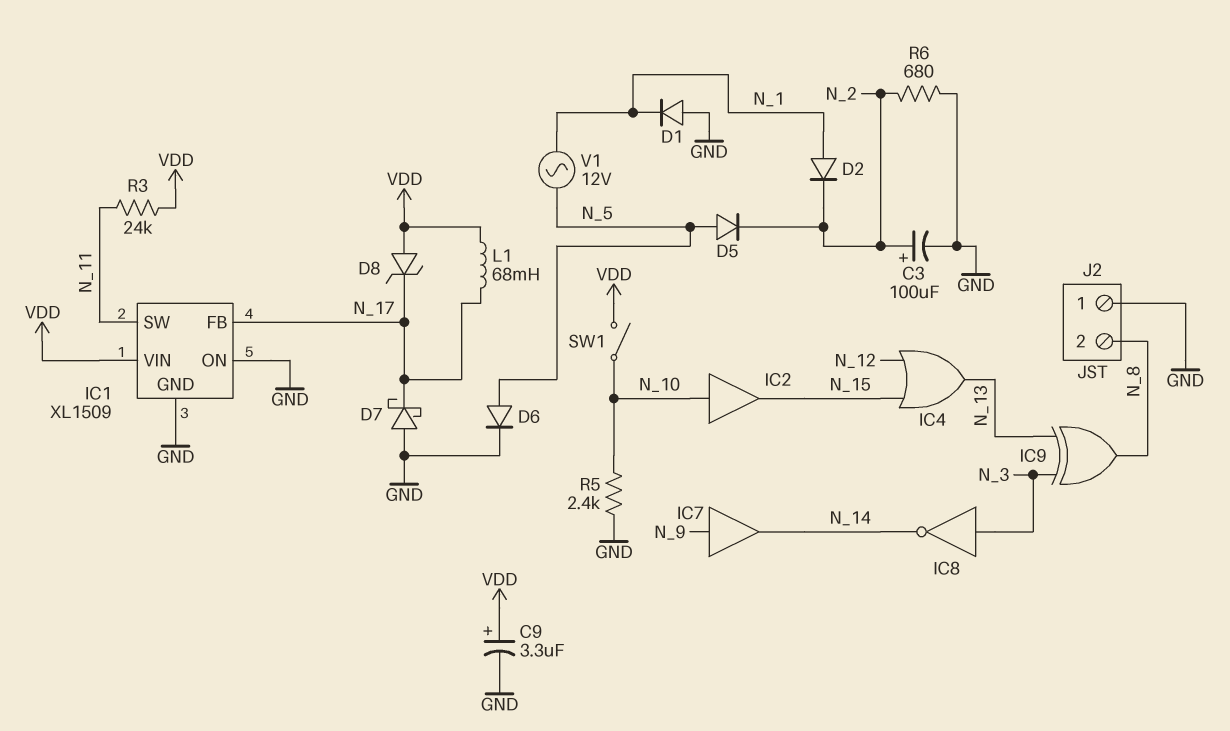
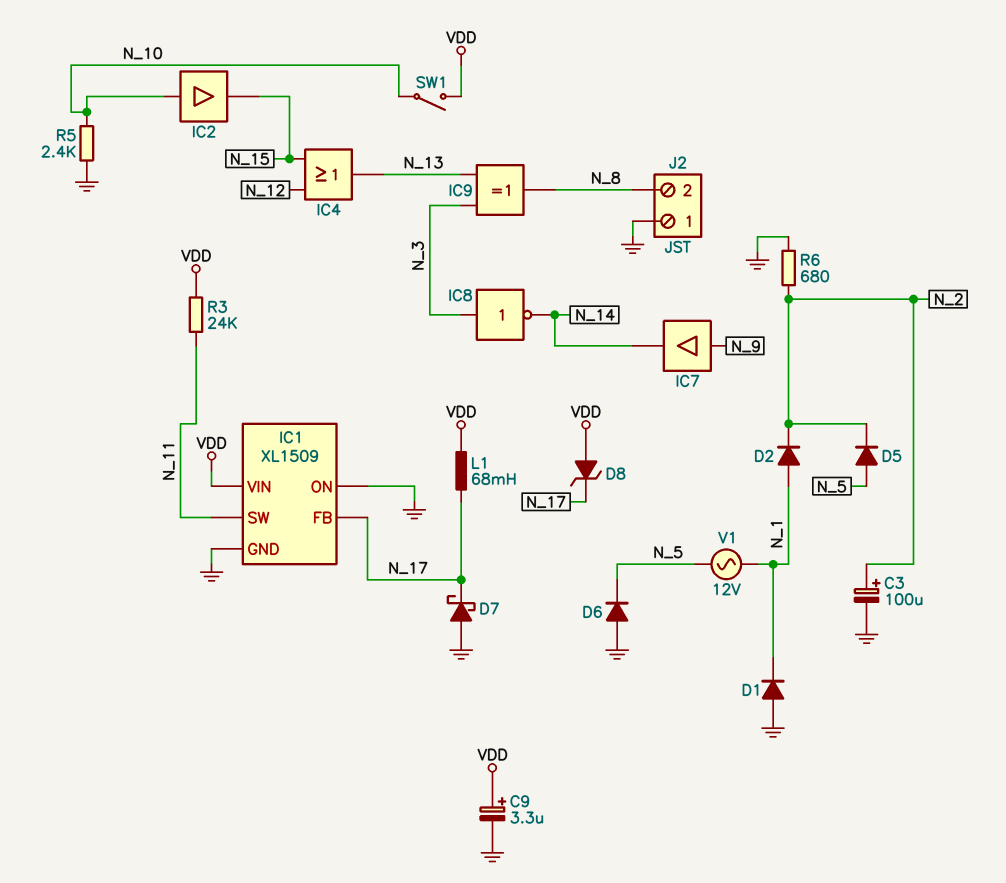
D6: diode (A N_5, K GND) -> diode (A GND, K N_5)

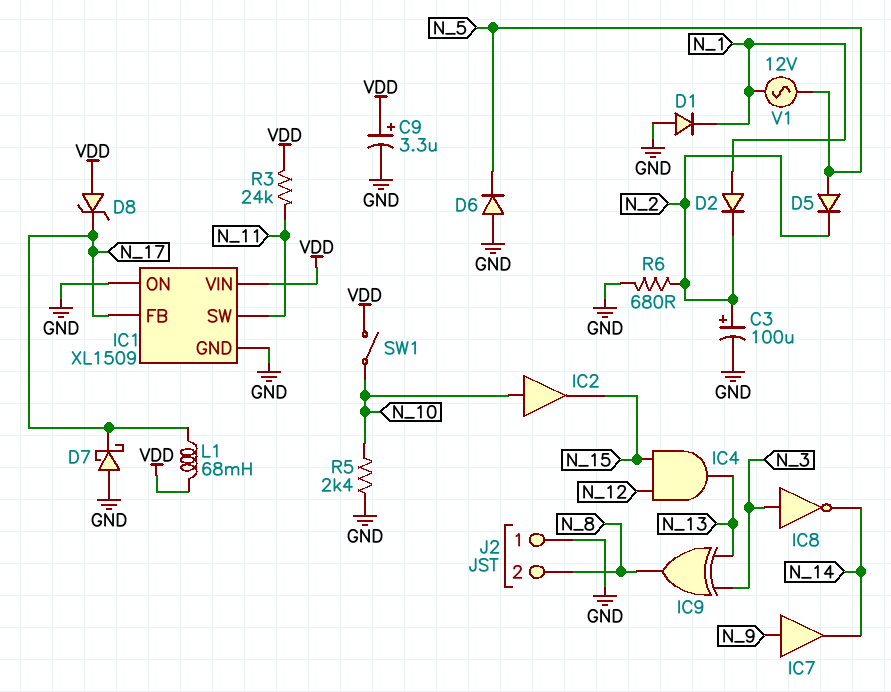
IC4: OR (in N_12, in N_15, out N_13) -> AND (in N_12, in N_15, out N_13)

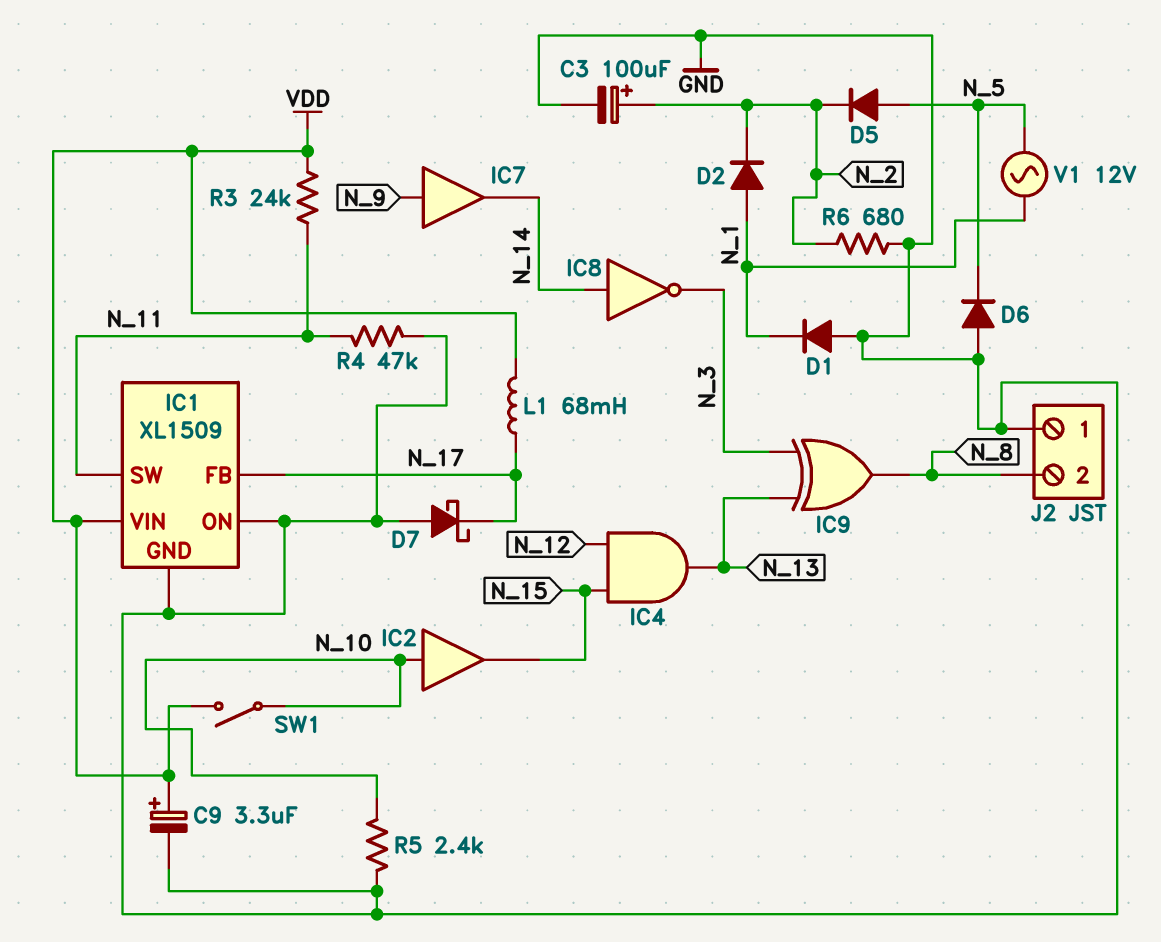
D8: zener (A VDD, K N_17) -> none
IC8: NOT (in N_3, out N_14) -> NOT (in N_14, out N_3)
R4: none -> 47k (GND, N_11)

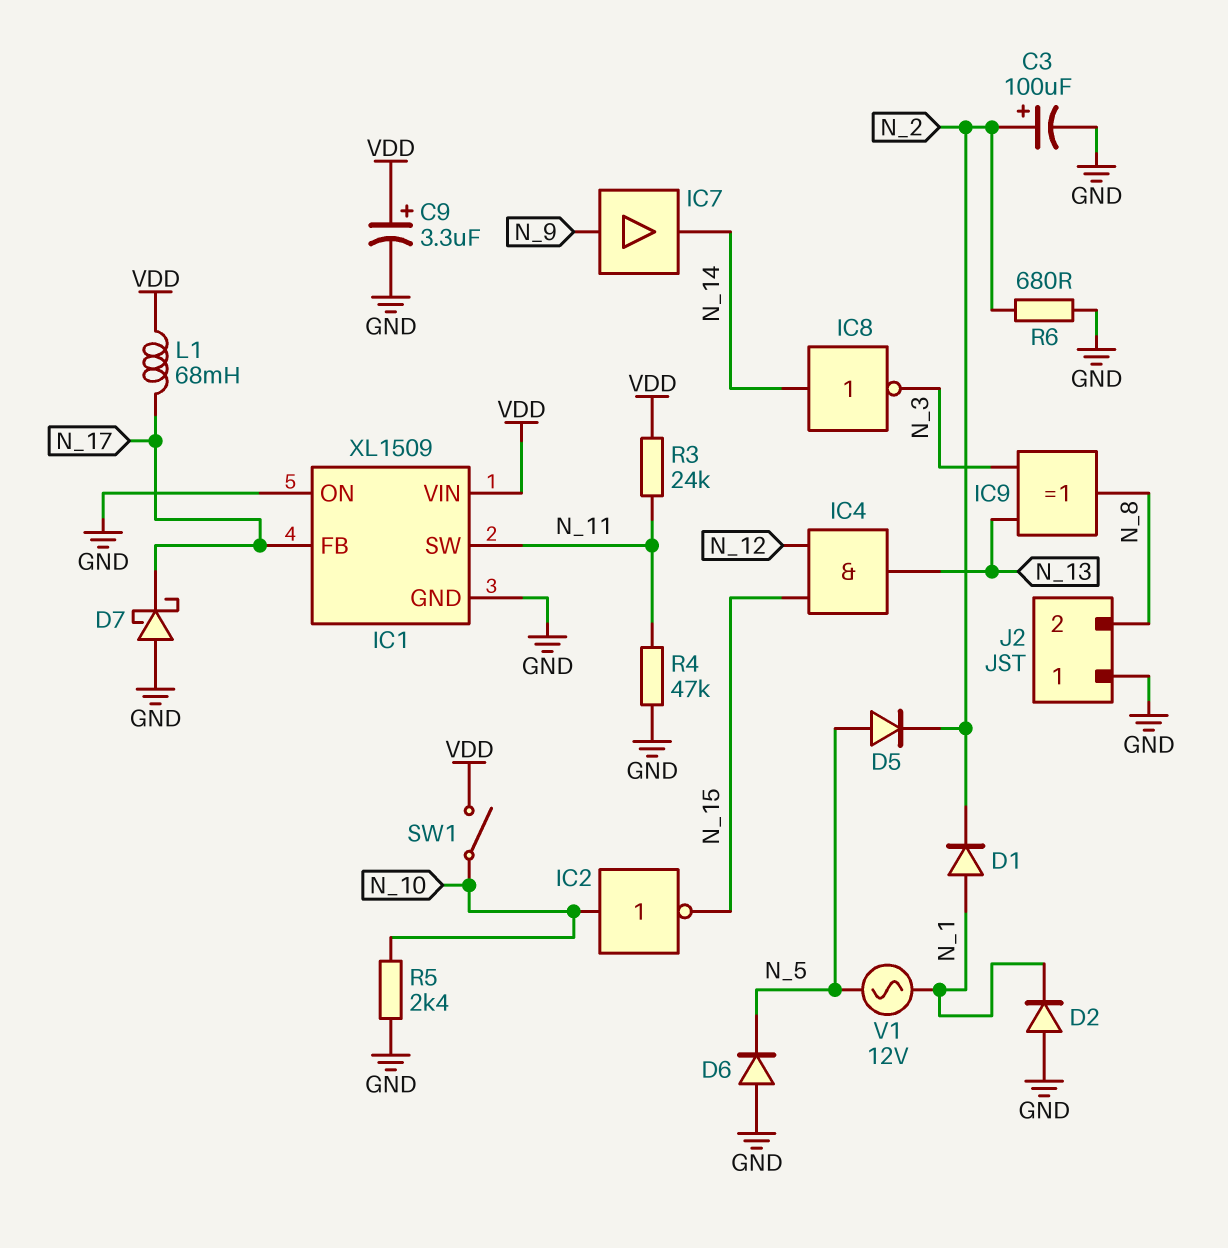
D1: diode (A GND, K N_1) -> diode (A N_1, K N_2)
D2: diode (A N_1, K N_2) -> diode (A GND, K N_1)
IC2: buffer (in N_10, out N_15) -> NOT (in N_10, out N_15)

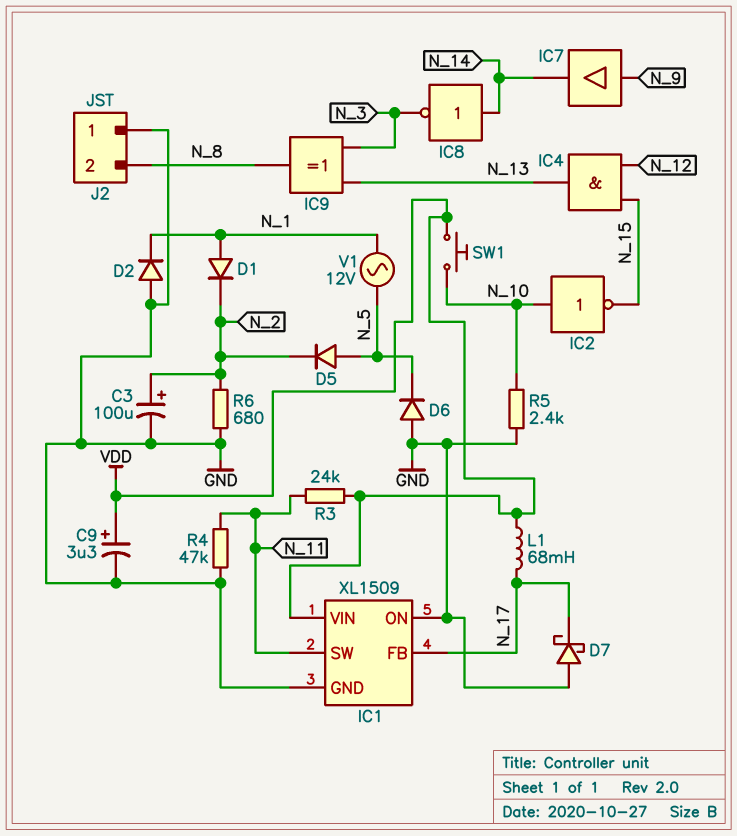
SW1: switch (N_10, VDD) -> button (N_10, VDD)

